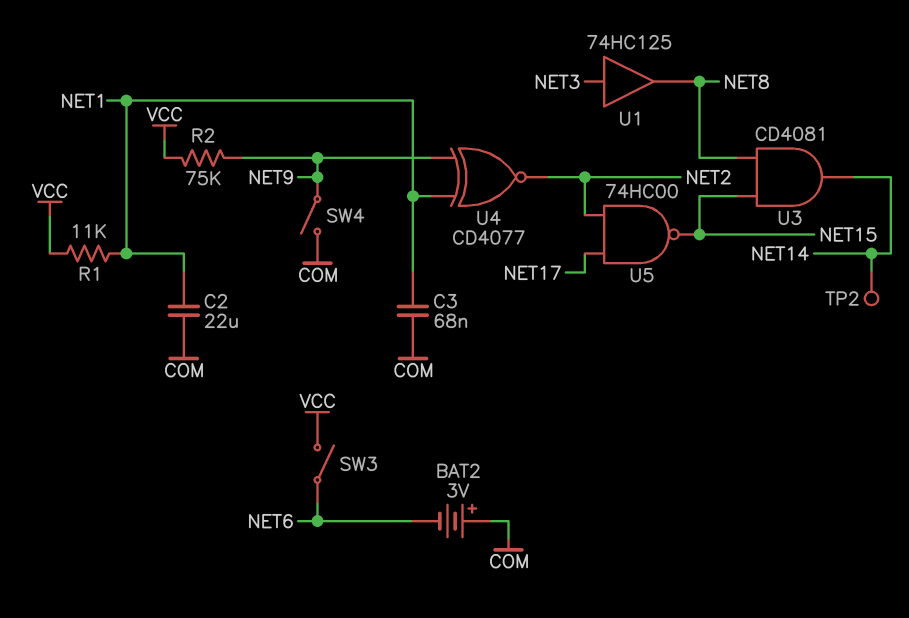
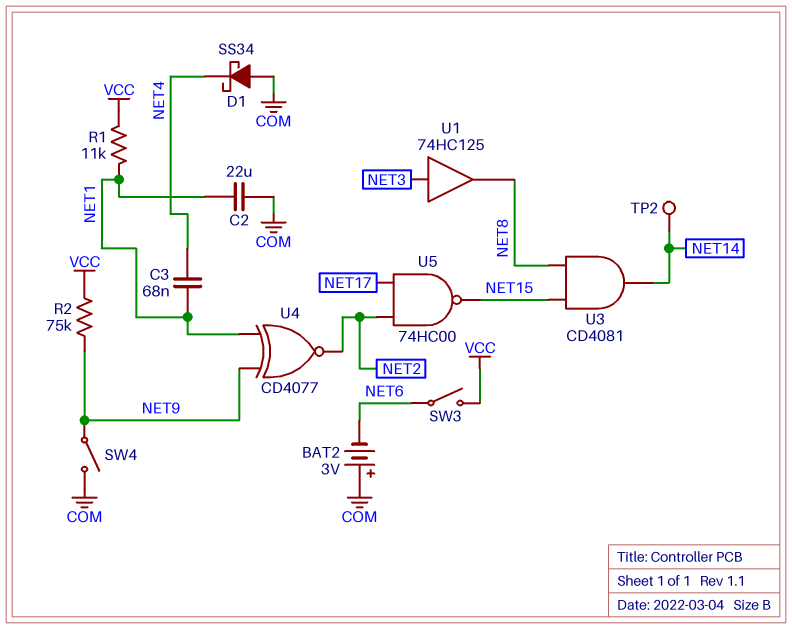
C3: 68nF (COM, NET1) -> 68nF (NET1, NET4)
D1: none -> schottky SS34 (A COM, K NET4)

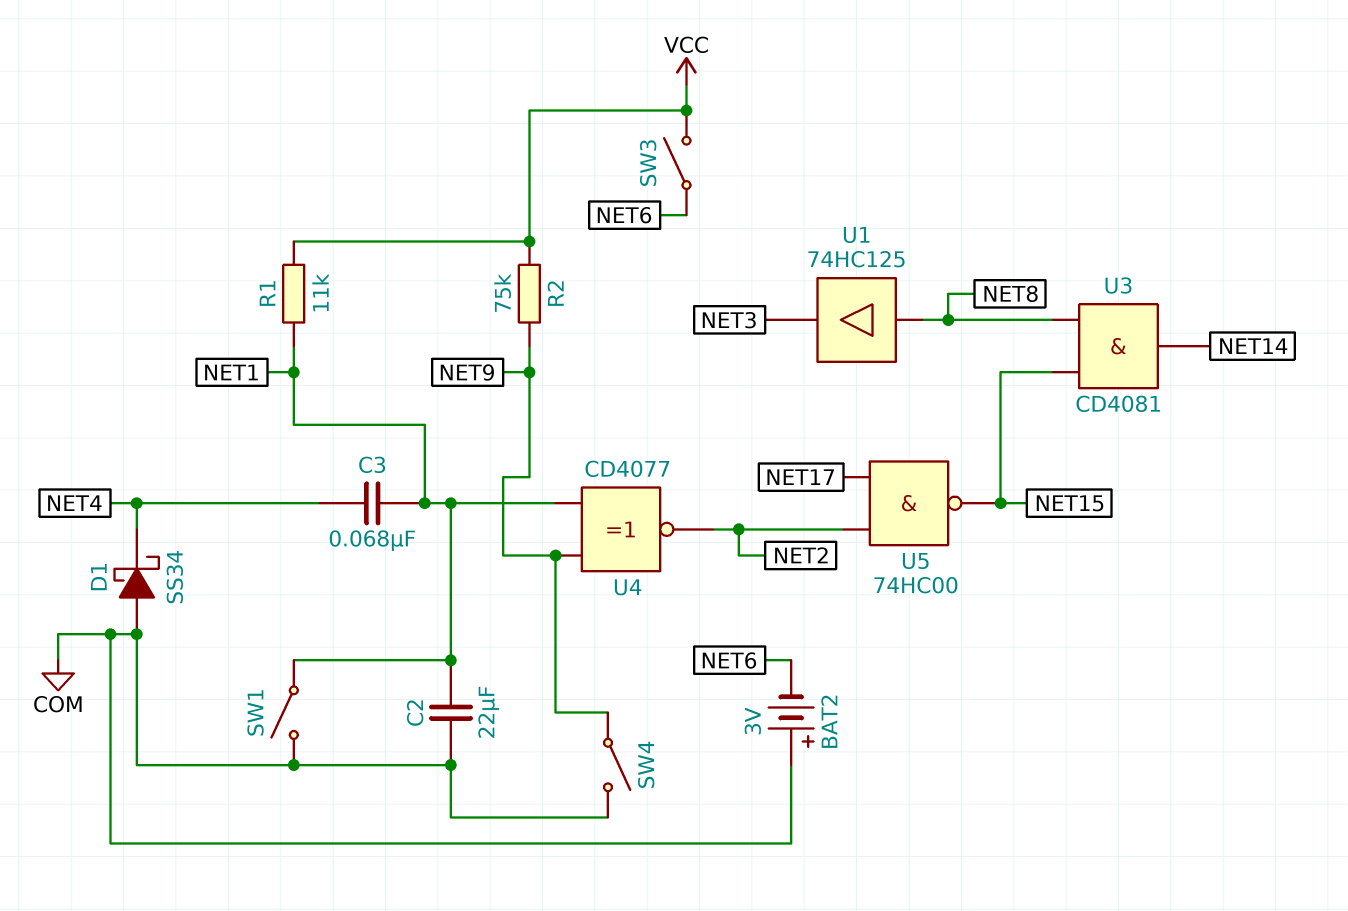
SW1: none -> switch (COM, NET1)
TP2: test point (NET14) -> none
U1: buffer 74HC125 (in NET3, out NET8) -> buffer 74HC125 (in NET8, out NET3)

